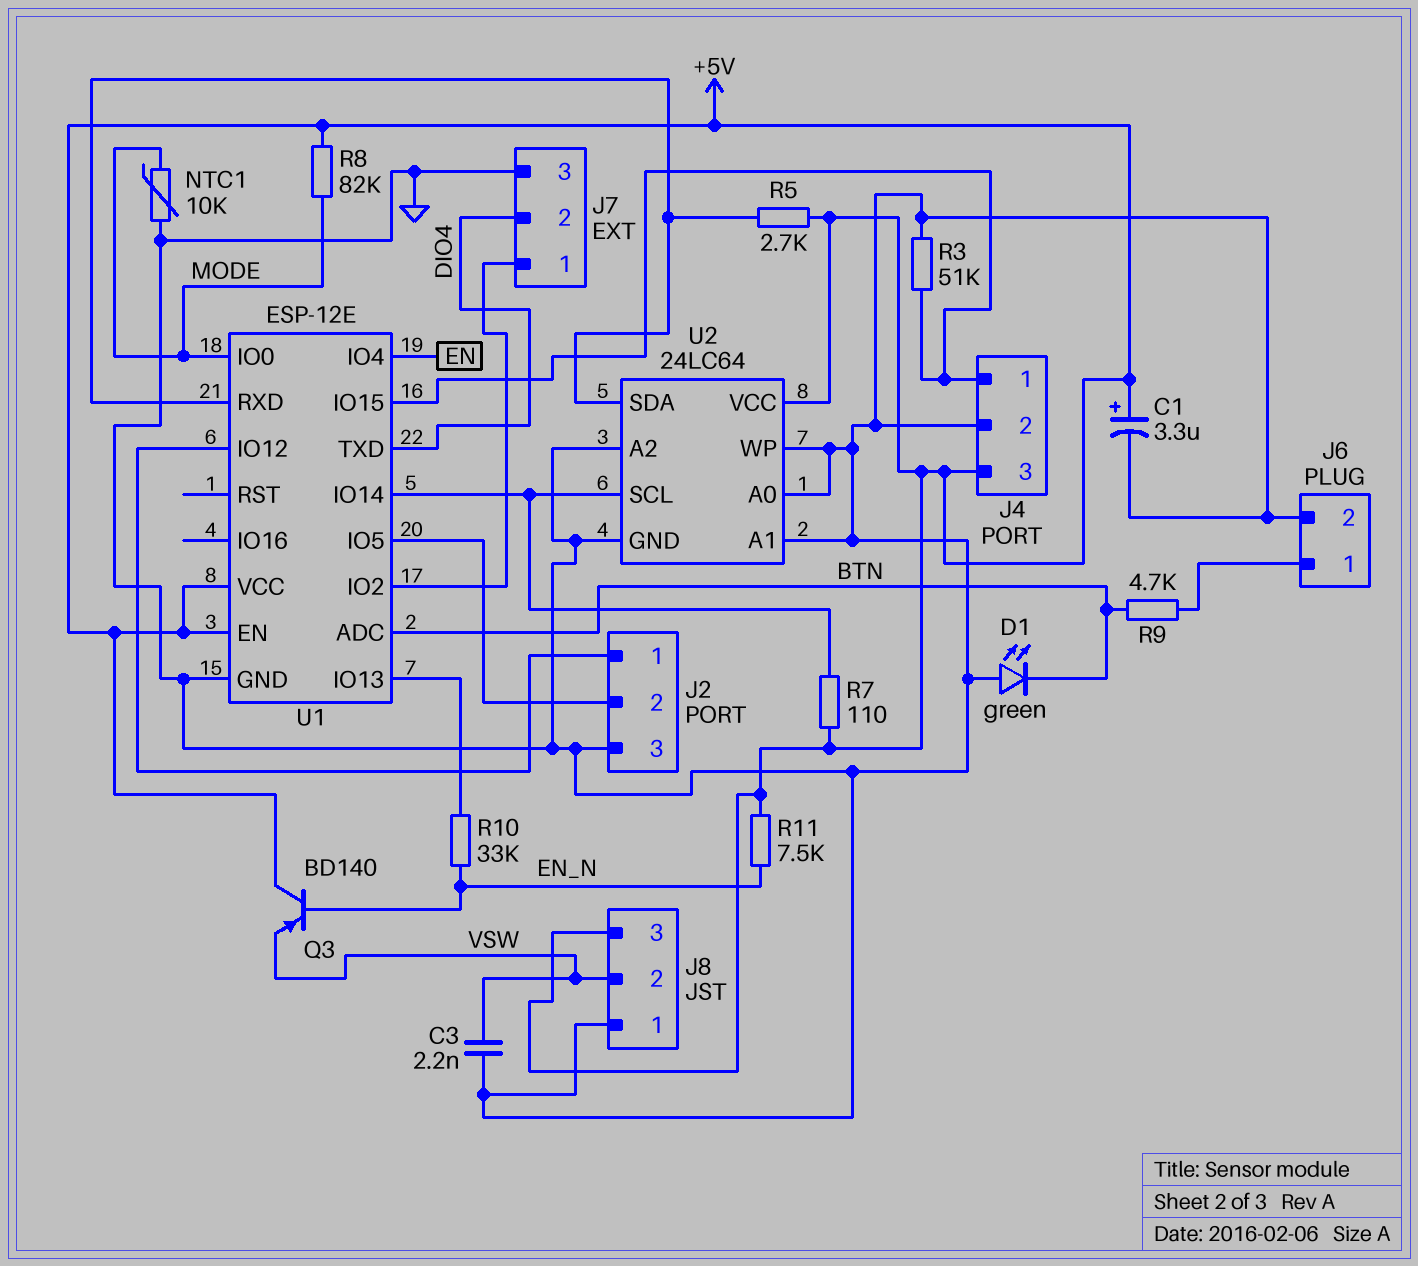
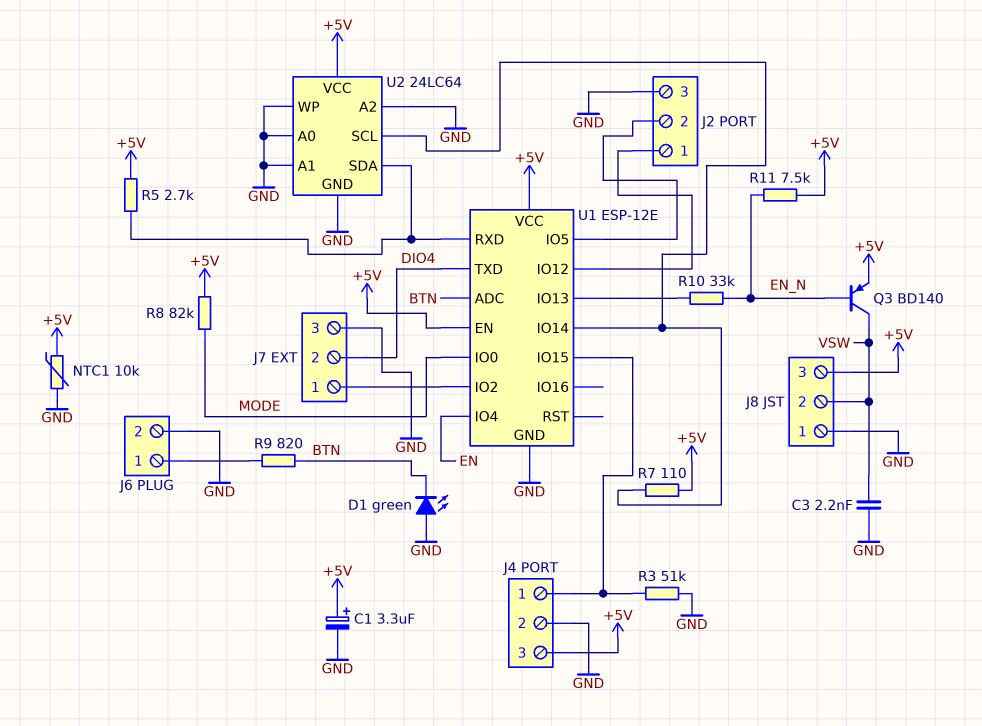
NTC1: 10k (GND, MODE) -> 10k (+5V, GND)
Q3: PNP BD140 (B EN_N, C +5V, E VSW) -> PNP BD140 (B EN_N, C VSW, E +5V)
R9: 4.7k (BTN, J6/1) -> 820 (BTN, J6/1)

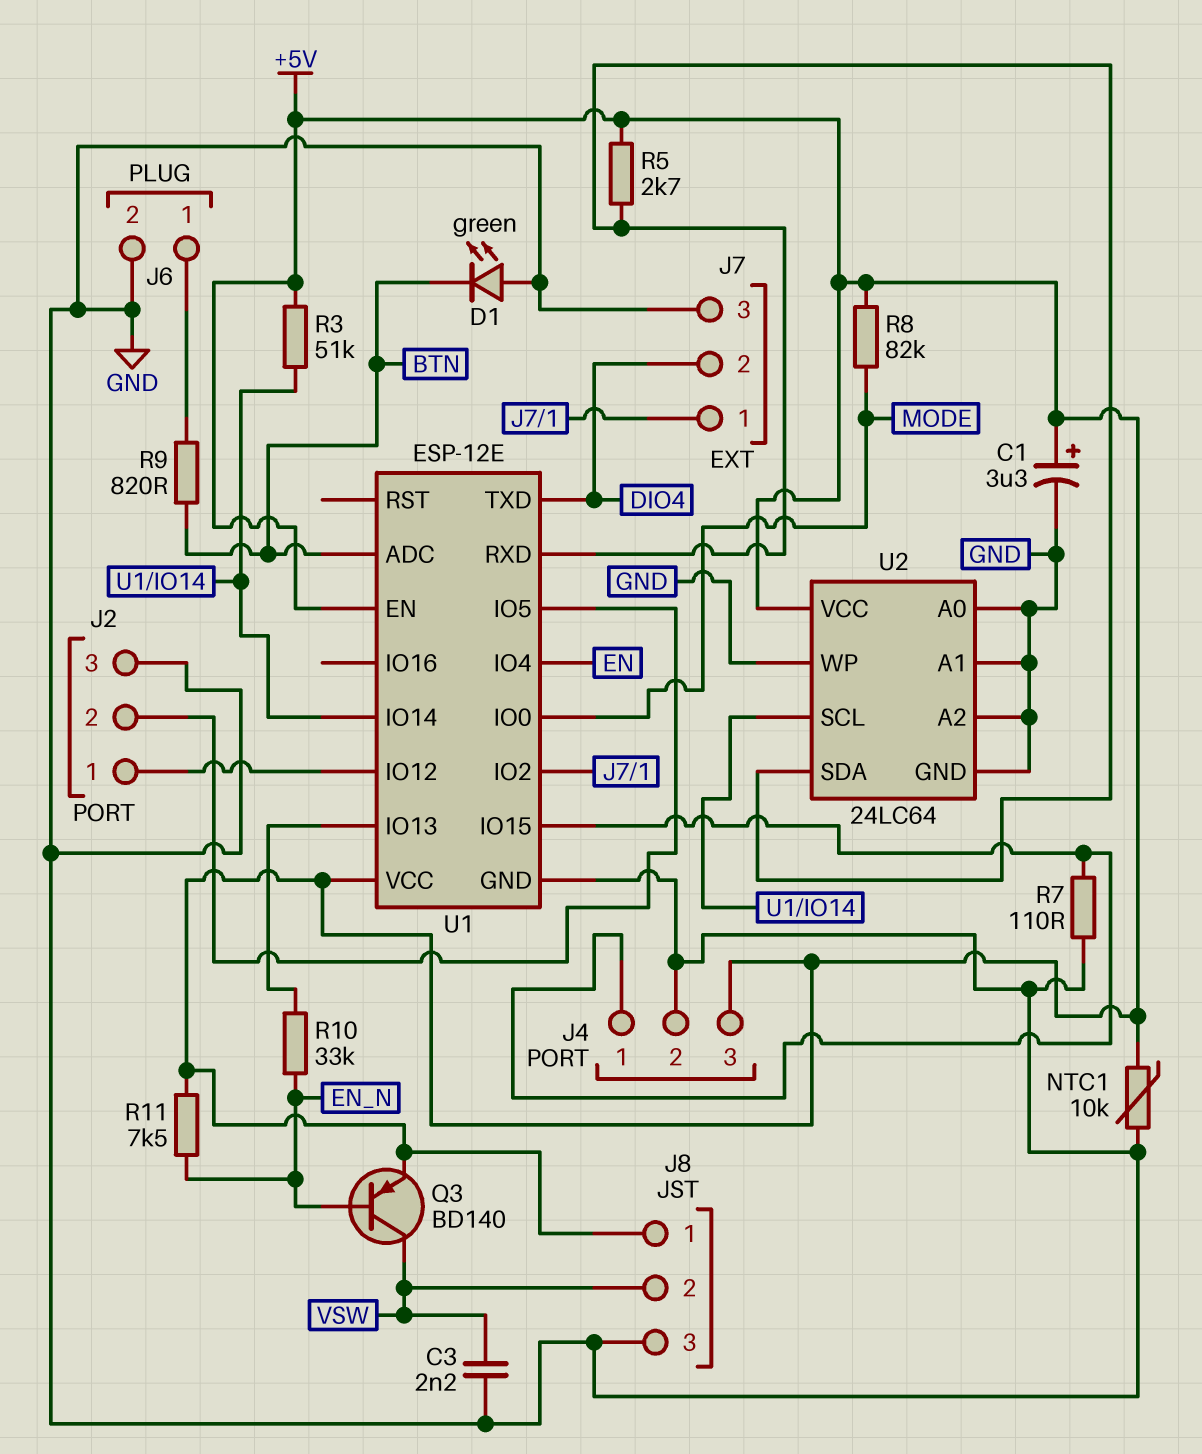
J8 pin 1: GND -> +5V
J8 pin 3: +5V -> GND
R3: 51k (GND, J4/1) -> 51k (+5V, U1/IO14)
R7: 110 (+5V, U1/IO14) -> 110 (GND, J4/1)

